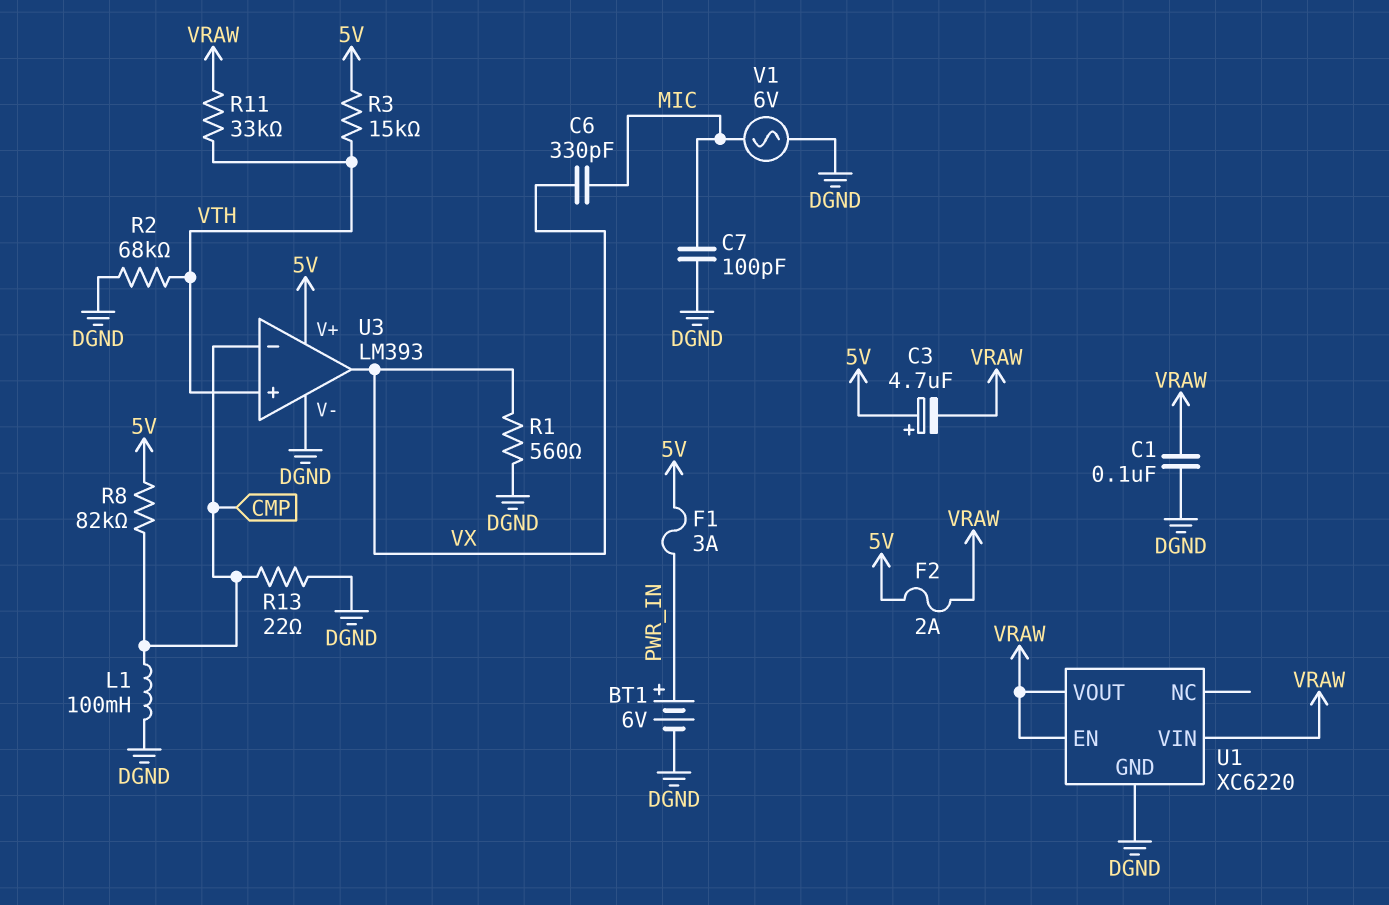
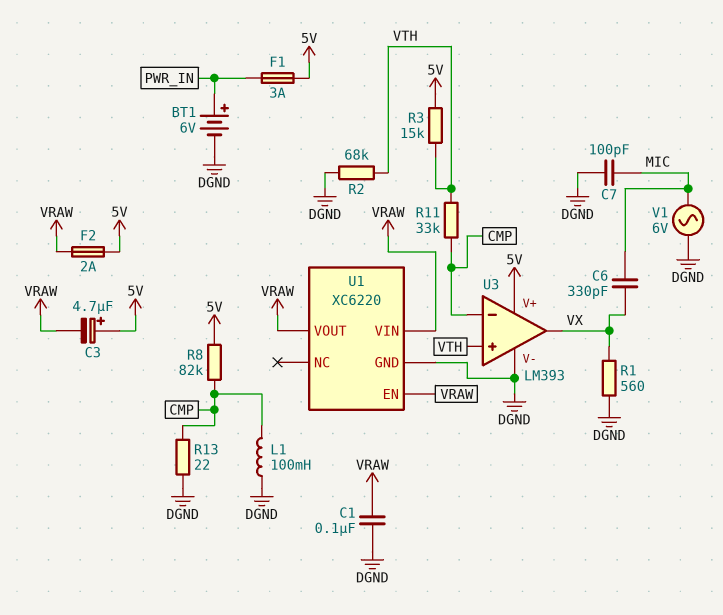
R11: 33k (VRAW, VTH) -> 33k (CMP, VTH)

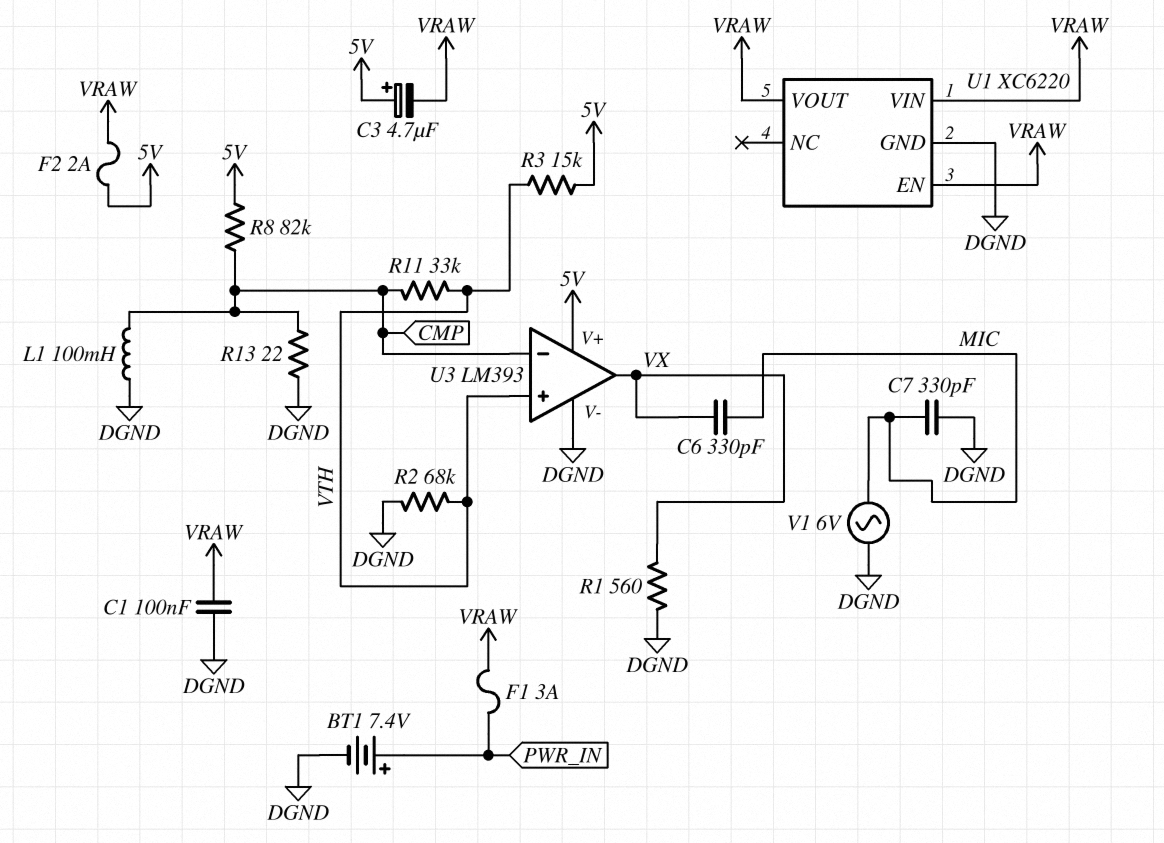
BT1: 6V (plus PWR_IN, minus DGND) -> 7.4V (plus PWR_IN, minus DGND)
C7: 100pF (DGND, MIC) -> 330pF (DGND, MIC)
F1: 3A (5V, PWR_IN) -> 3A (PWR_IN, VRAW)

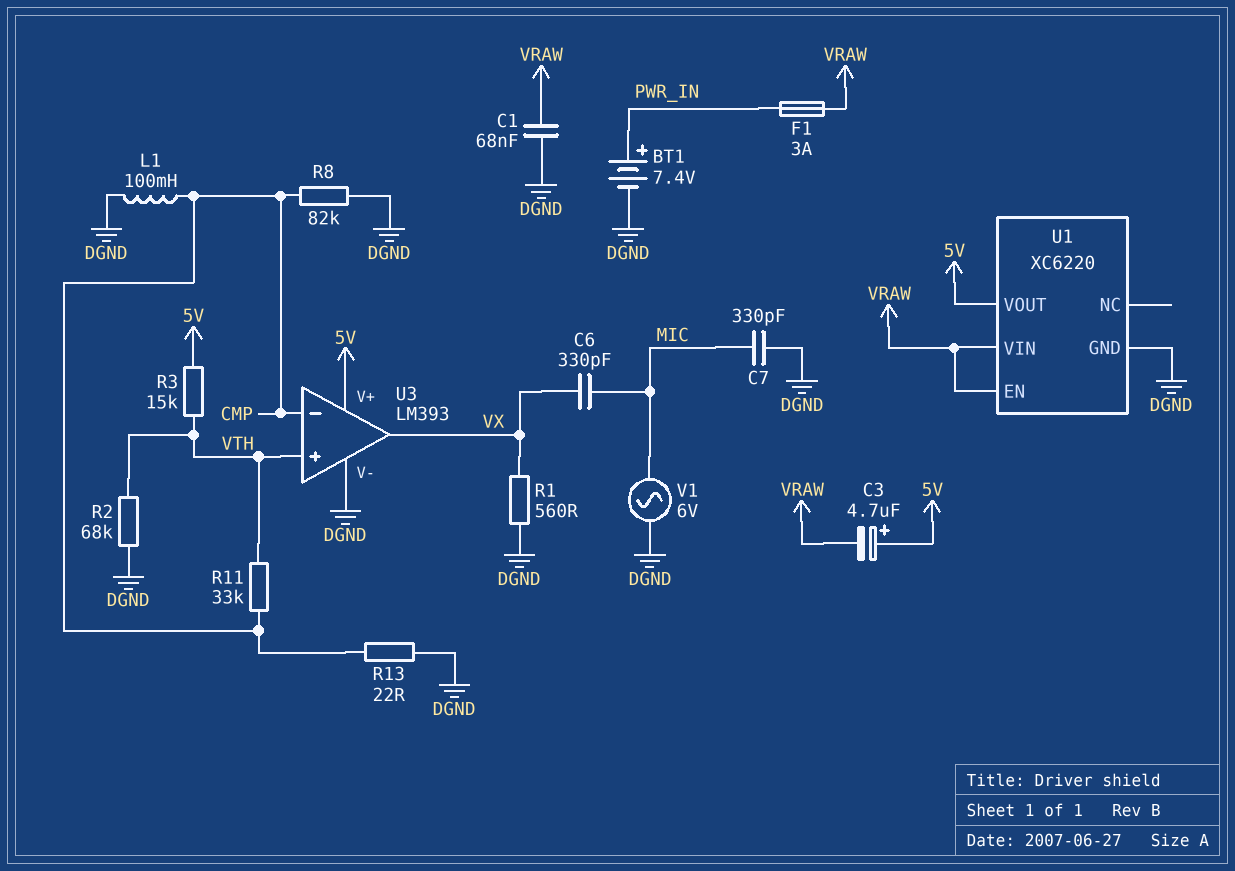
C1: 100nF (DGND, VRAW) -> 68nF (DGND, VRAW)
F2: 2A (5V, VRAW) -> none
R8: 82k (5V, CMP) -> 82k (CMP, DGND)
U1 pin VOUT: VRAW -> 5V

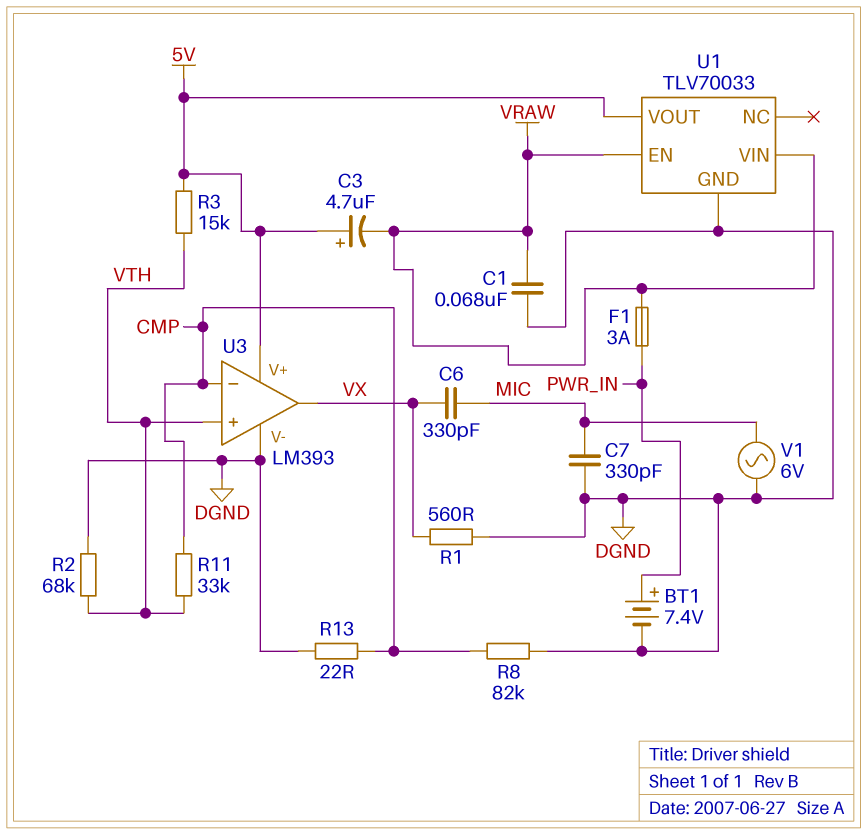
L1: 100mH (CMP, DGND) -> none
U1: XC6220 -> TLV70033

